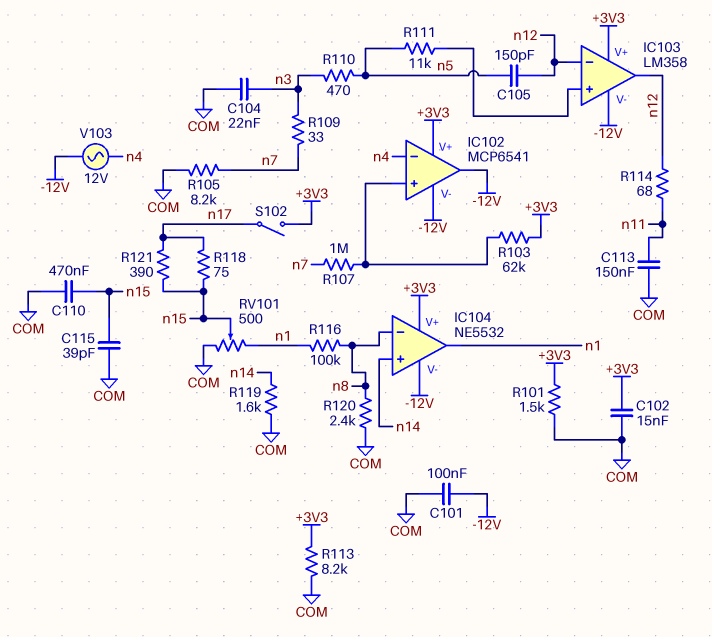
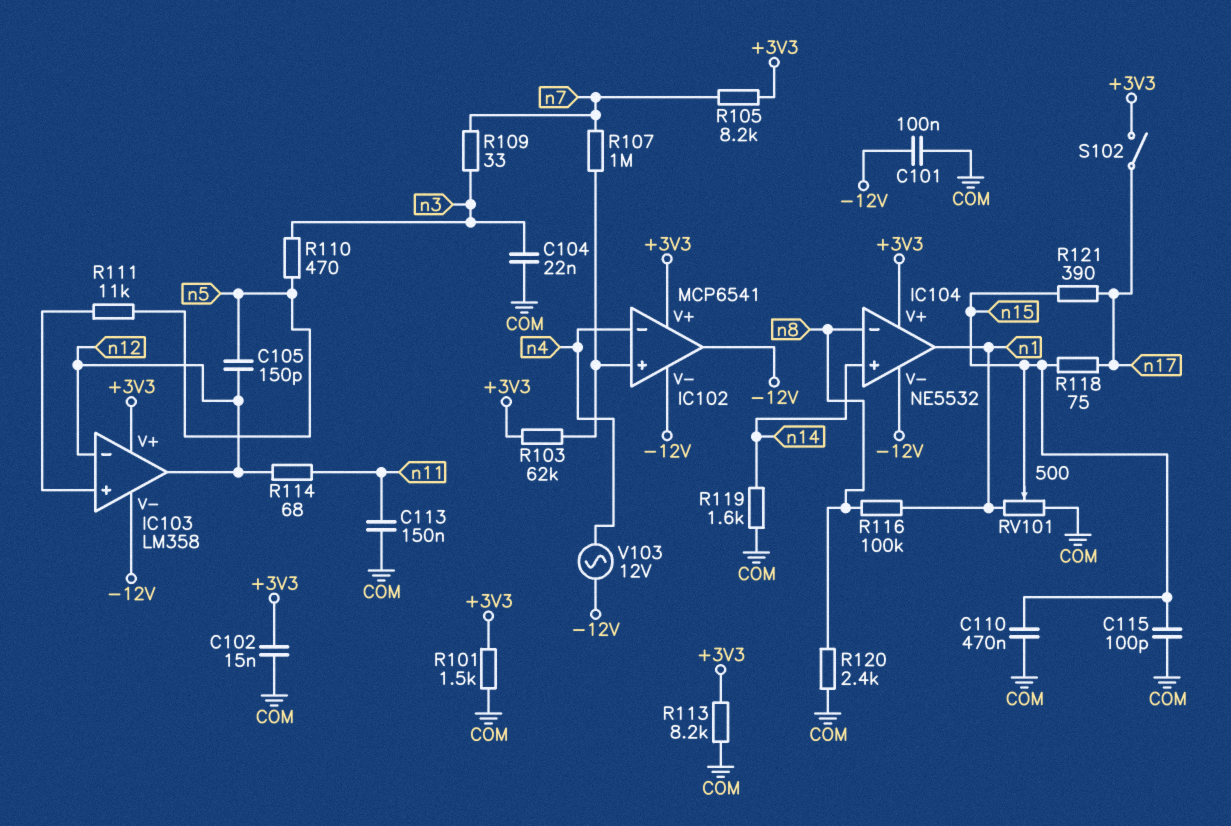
C115: 39pF (COM, n15) -> 100pF (COM, n15)
R105: 8.2k (COM, n7) -> 8.2k (+3V3, n7)

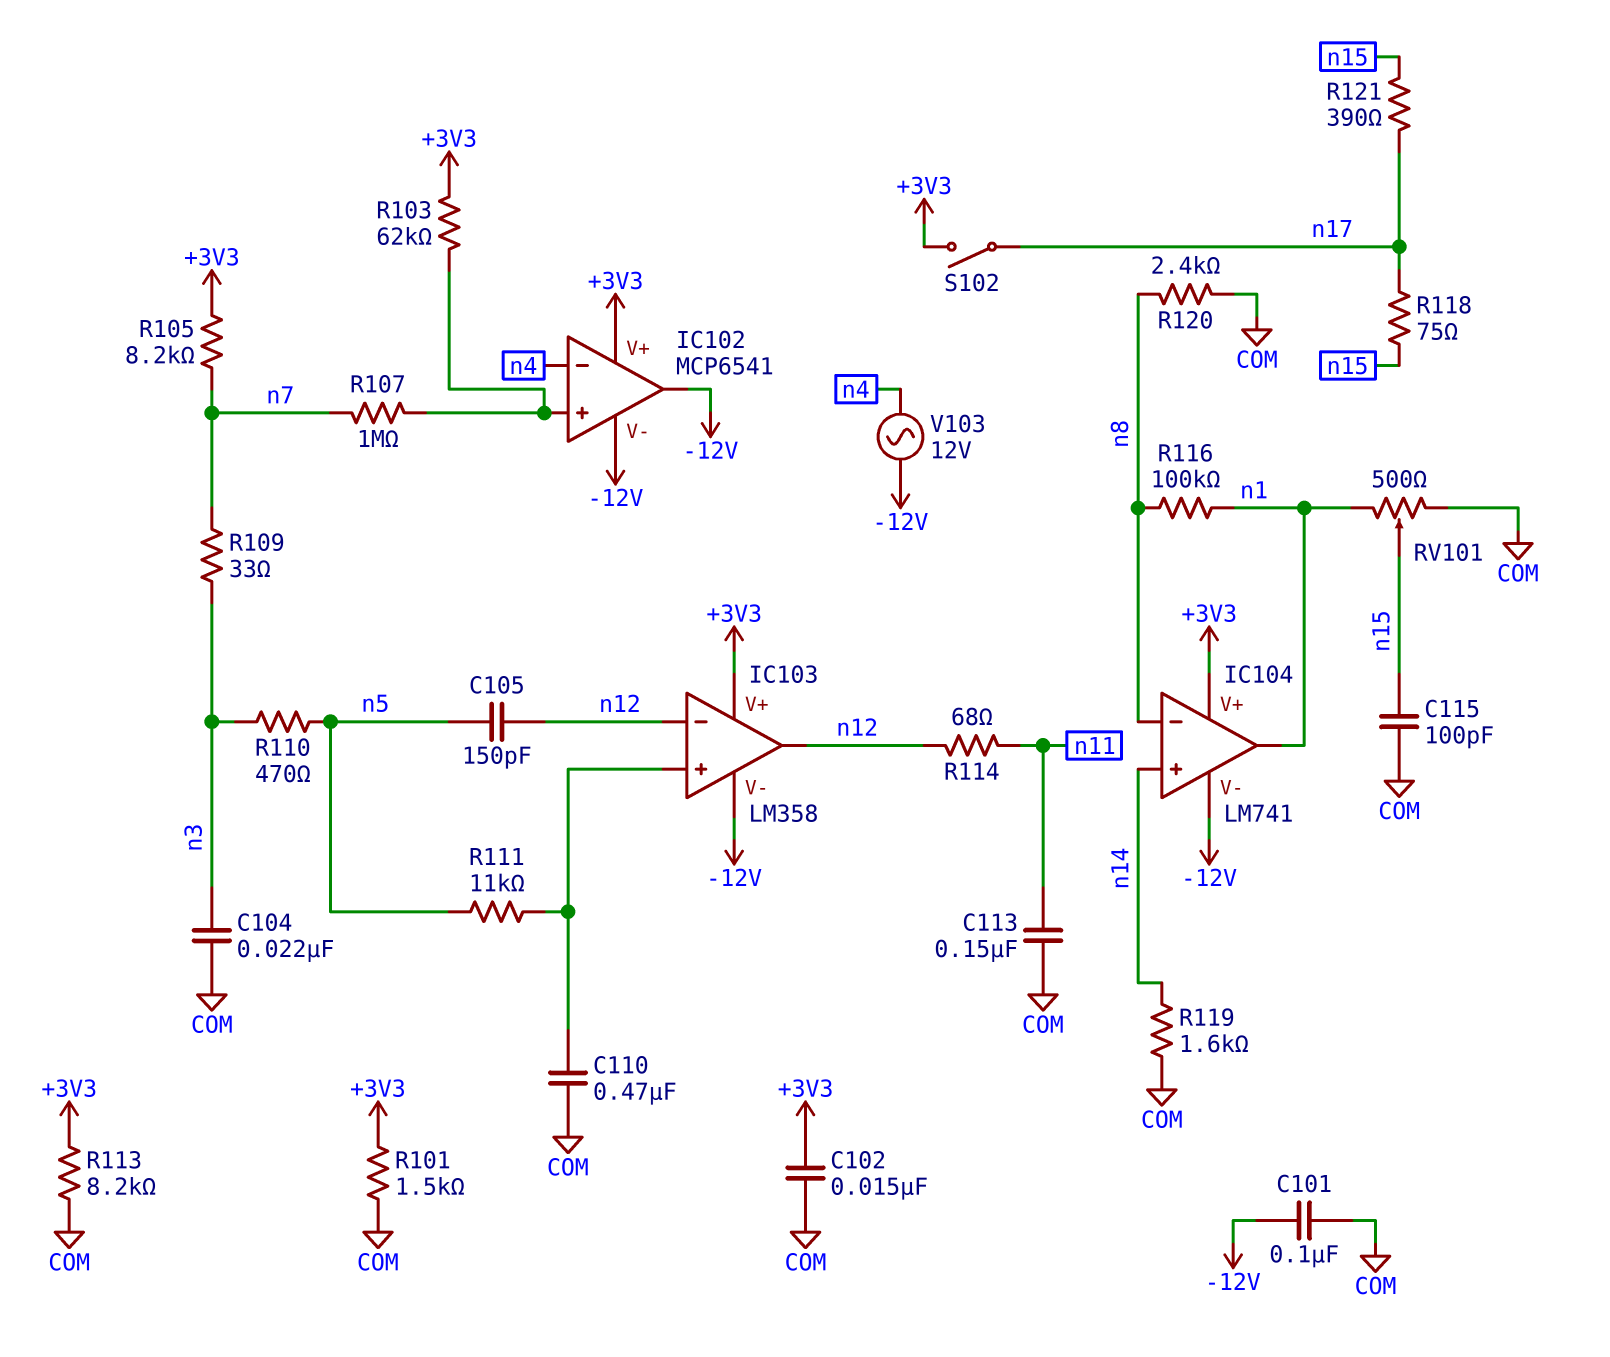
C110: 470nF (COM, n15) -> 470nF (COM, IC103/in+)
IC104: NE5532 -> LM741

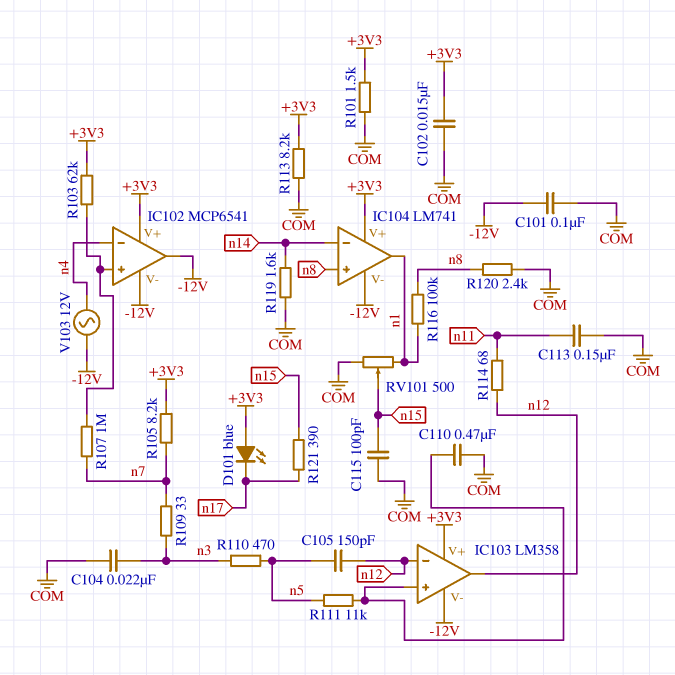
D101: none -> LED blue (A +3V3, K n17)
IC104 pin in+: n14 -> n8
IC104 pin in-: n8 -> n14
R118: 75 (n15, n17) -> none
S102: switch (+3V3, n17) -> none

